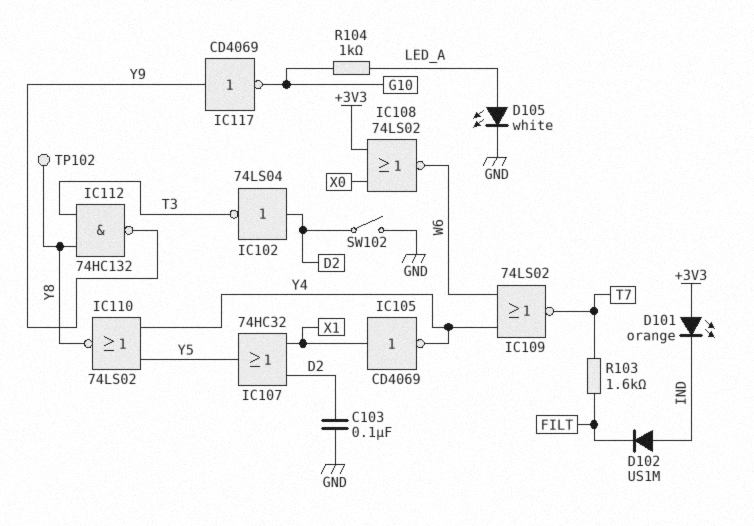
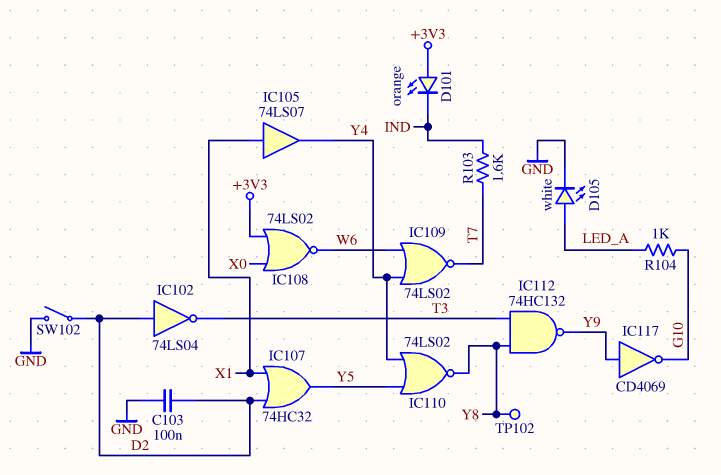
D102: diode US1M (A IND, K FILT) -> none
IC105: NOT CD4069 (in X1, out Y4) -> buffer 74LS07 (in X1, out Y4)
R103: 1.6k (FILT, T7) -> 1.6k (IND, T7)

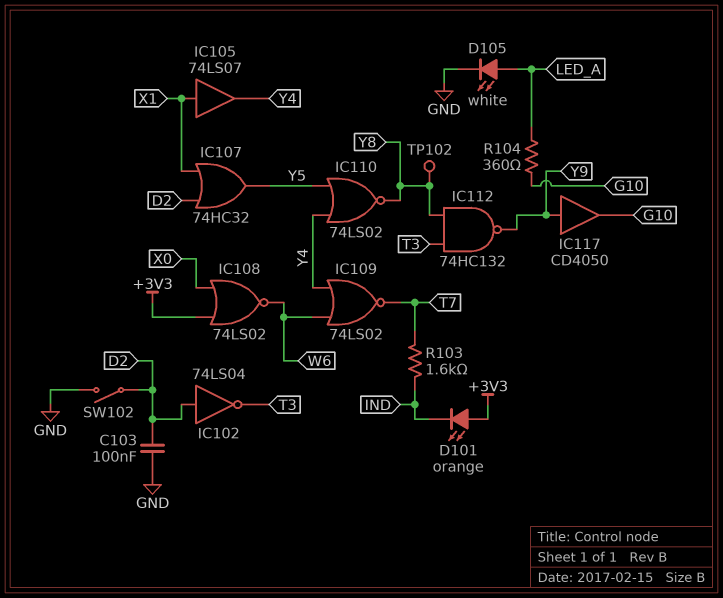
IC117: NOT CD4069 (in Y9, out G10) -> buffer CD4050 (in Y9, out G10)
R104: 1k (G10, LED_A) -> 360 (G10, LED_A)

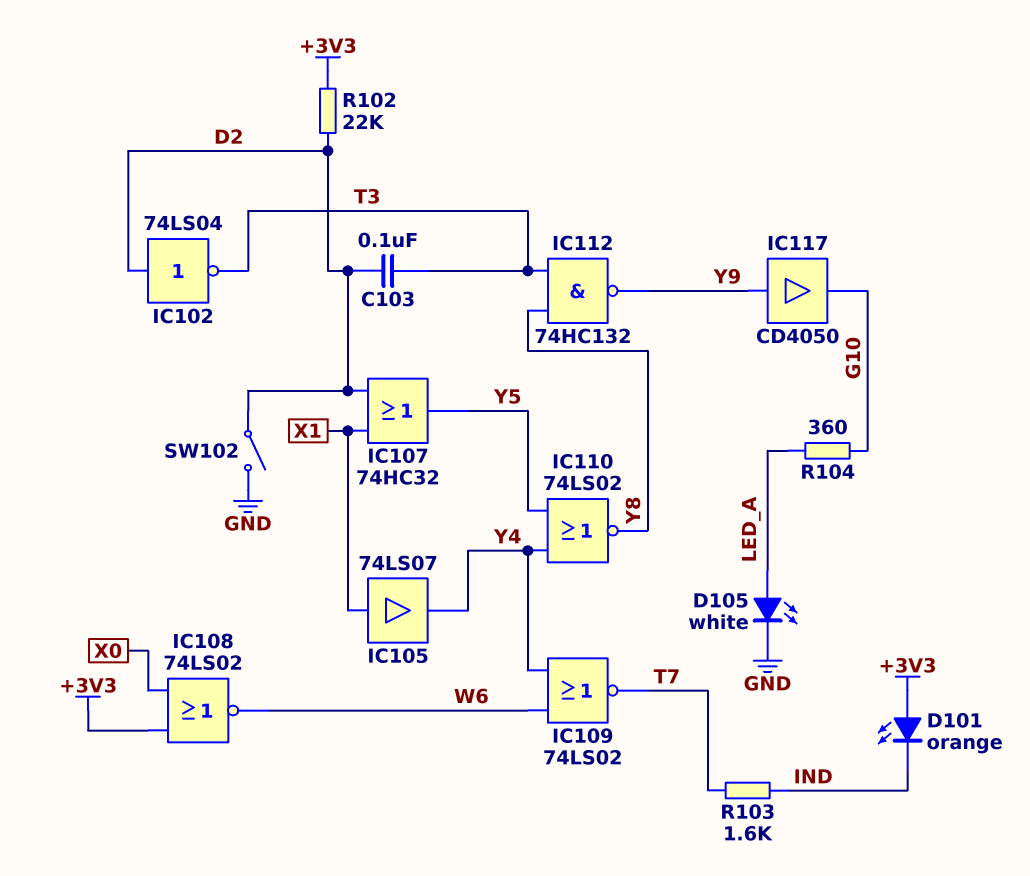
C103: 100nF (D2, GND) -> 100nF (D2, T3)
R102: none -> 22k (+3V3, D2)
TP102: test point (Y8) -> none

